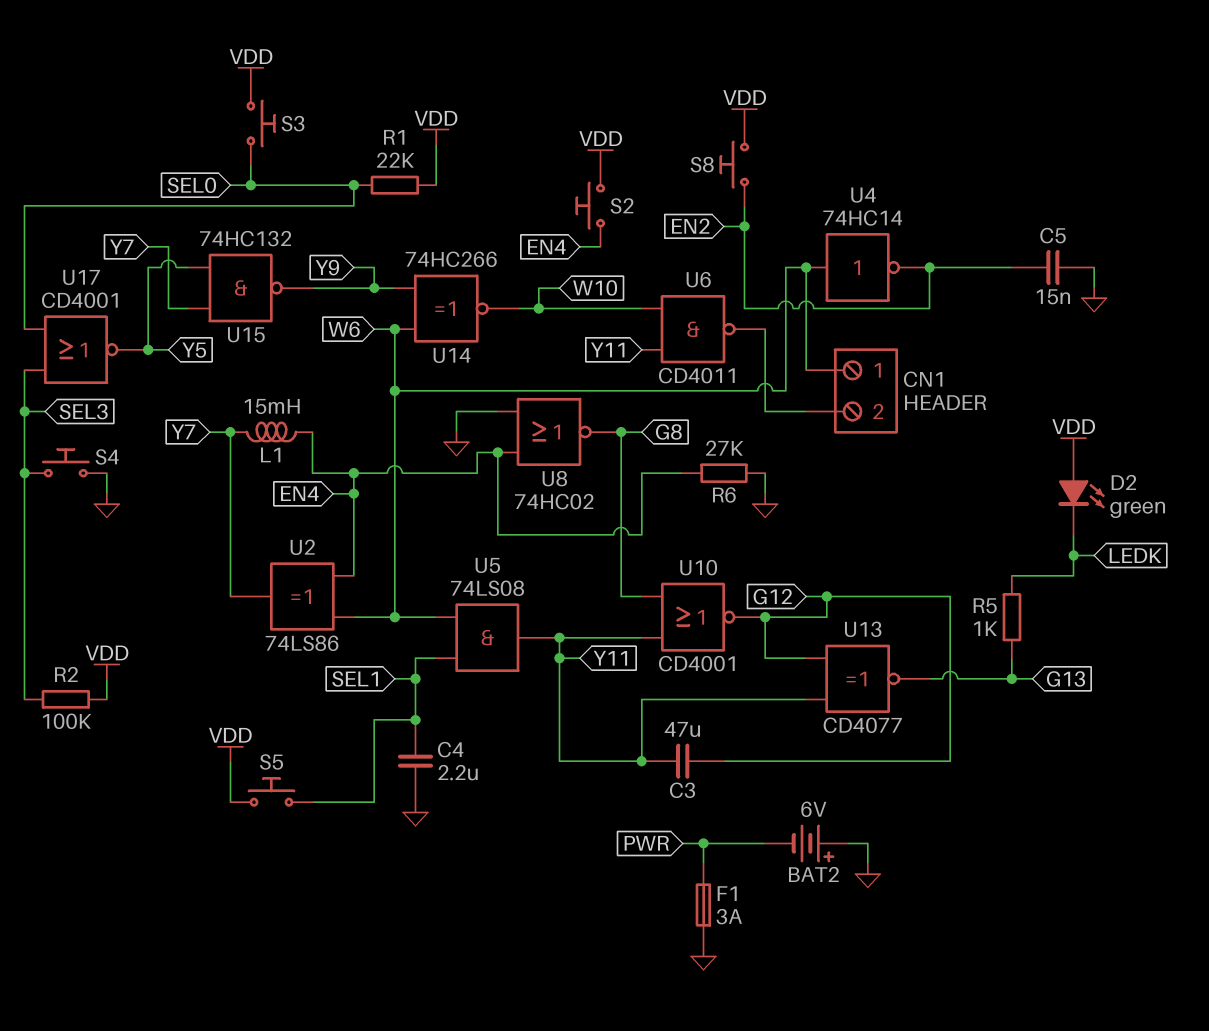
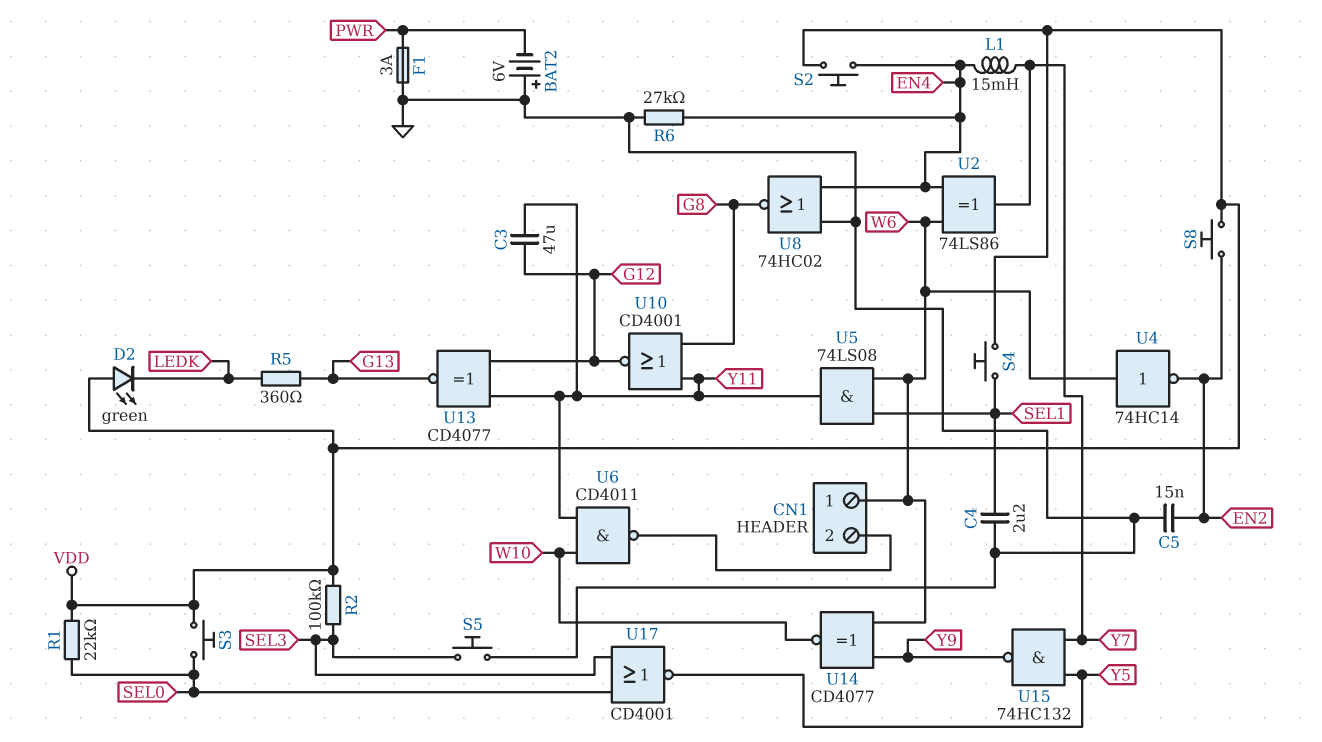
R5: 1k (G13, LEDK) -> 360 (G13, LEDK)
S4: button (GND, SEL3) -> button (SEL1, VDD)
S5: button (SEL1, VDD) -> button (GND, SEL3)
U14: XNOR 74HC266 (in W6, in Y9, out W10) -> XNOR CD4077 (in W6, in Y9, out W10)

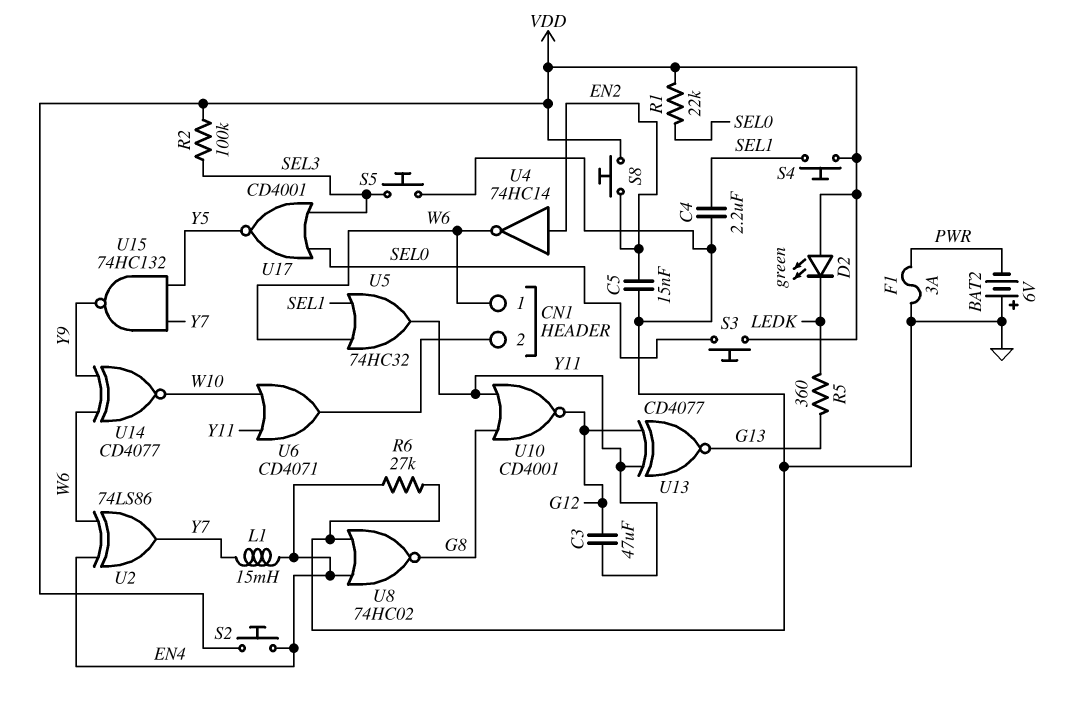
U4: NOT 74HC14 (in W6, out EN2) -> NOT 74HC14 (in EN2, out W6)
U5: AND 74LS08 (in SEL1, in W6, out Y11) -> OR 74HC32 (in SEL1, in W6, out Y11)
U6: NAND CD4011 (in W10, in Y11, out CN1/2) -> OR CD4071 (in W10, in Y11, out CN1/2)

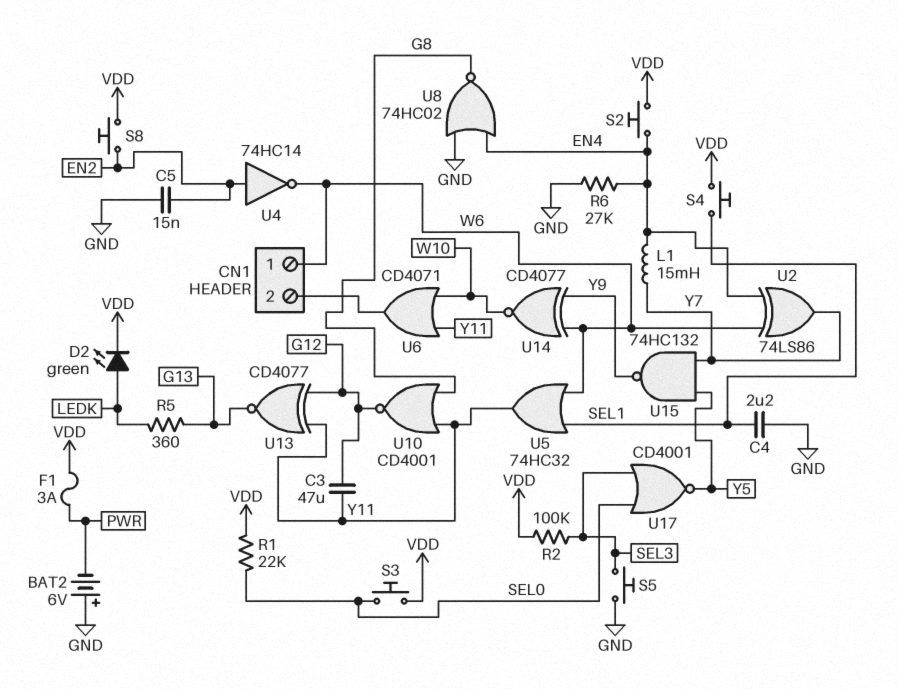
D2: LED green (A VDD, K LEDK) -> LED green (A LEDK, K VDD)
F1: 3A (GND, PWR) -> 3A (PWR, VDD)

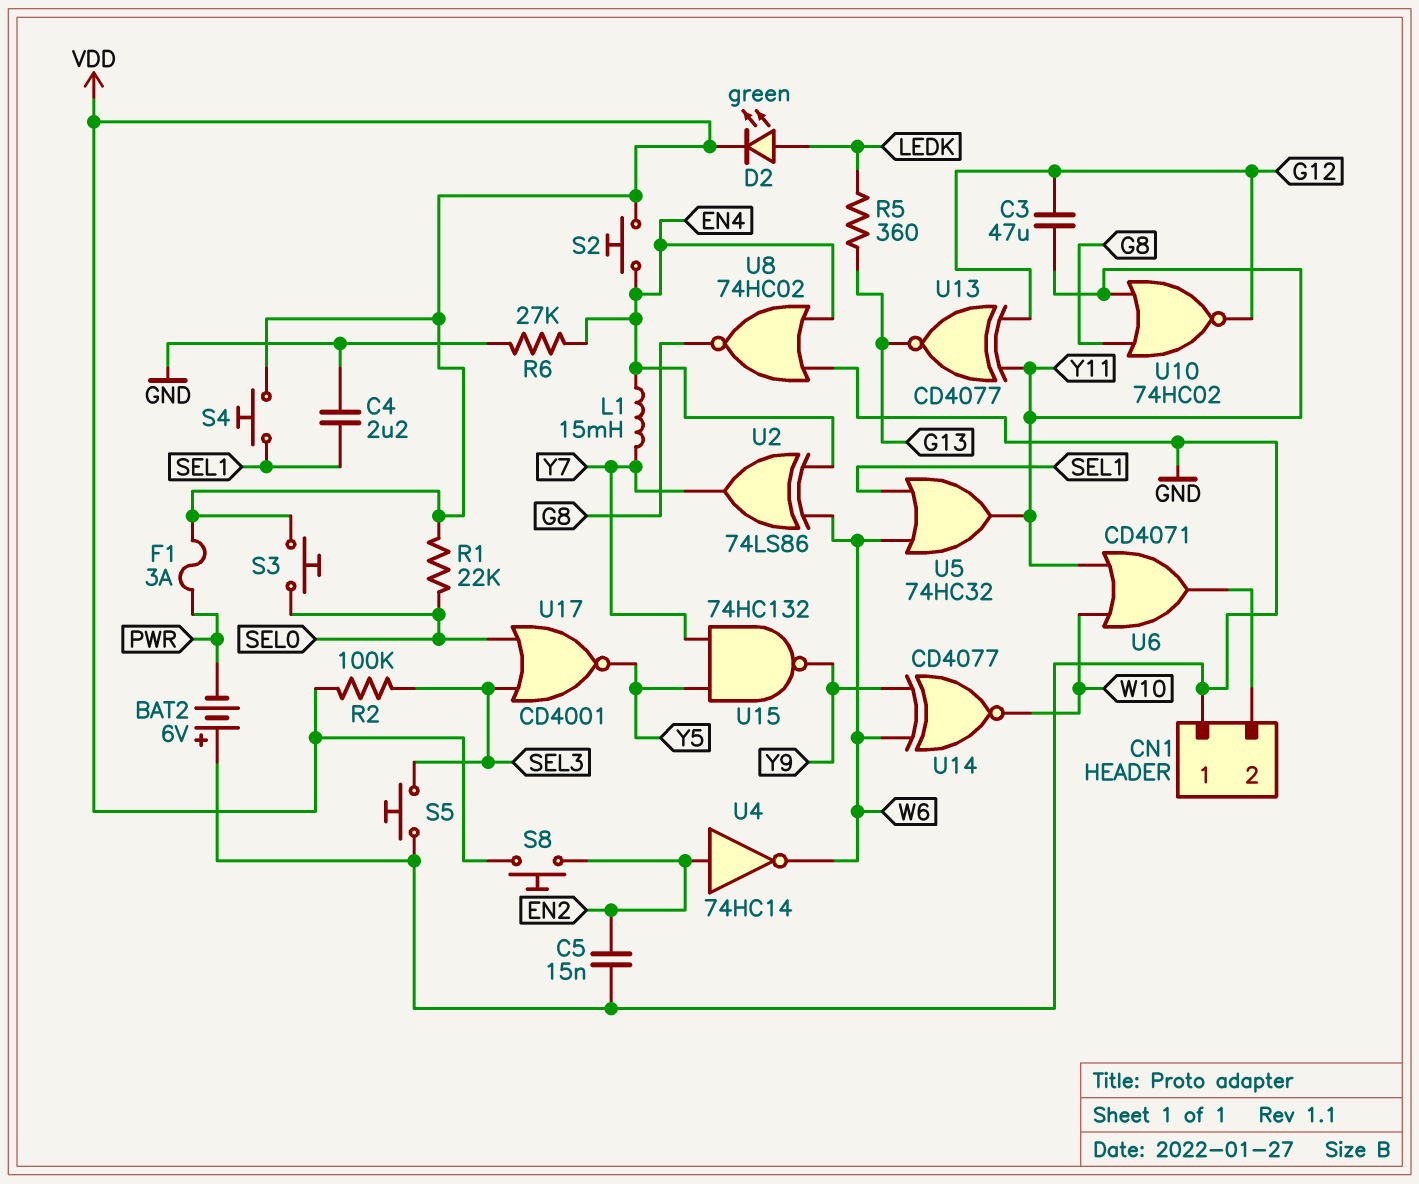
CN1 pin 1: W6 -> GND
U10: NOR CD4001 (in G8, in Y11, out G12) -> NOR 74HC02 (in G8, in Y11, out G12)

